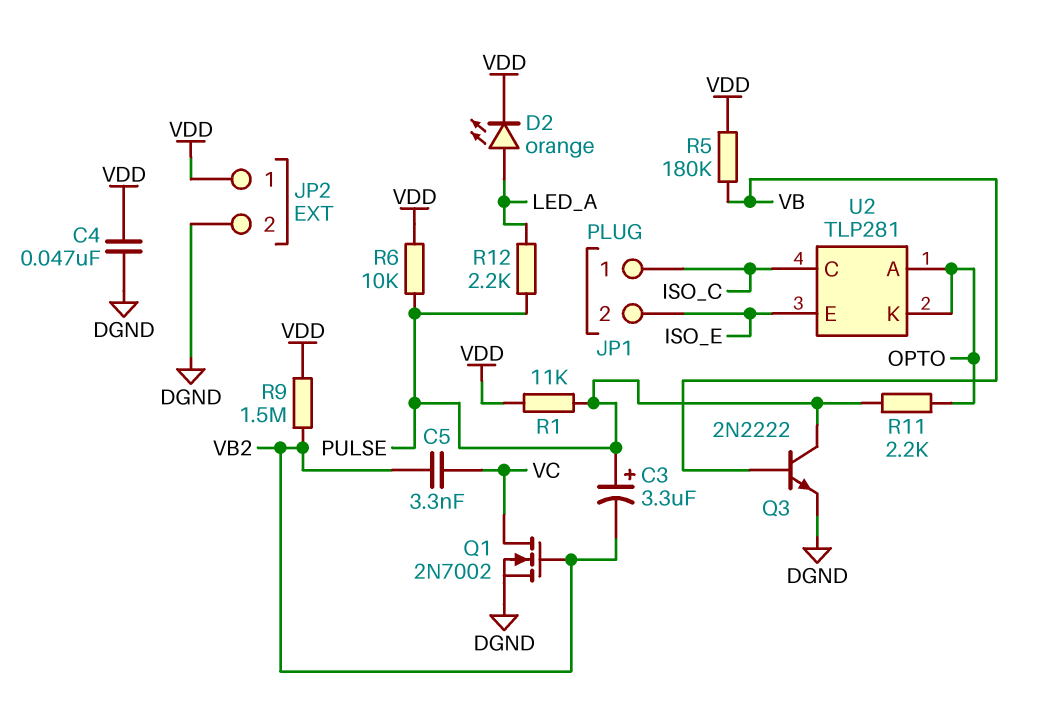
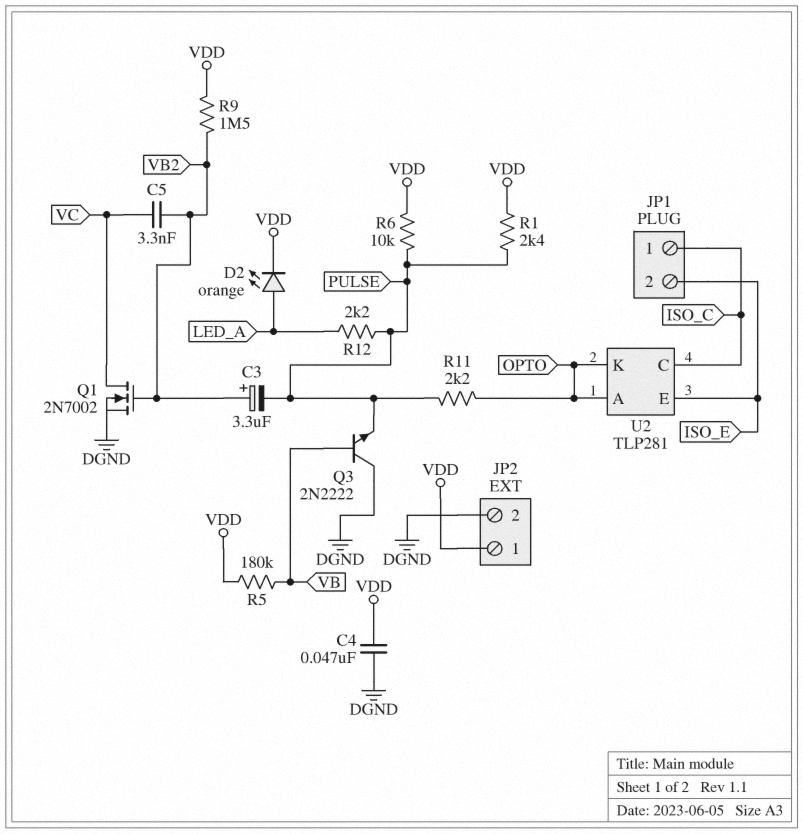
C3: 3.3uF (plus PULSE, minus VB2) -> 3.3uF (plus VB2, minus PULSE)
Q3: NPN 2N2222 (B VB, C PULSE, E DGND) -> NPN 2N2222 (B VB, C DGND, E PULSE)
R1: 11k (PULSE, VDD) -> 2.4k (PULSE, VDD)

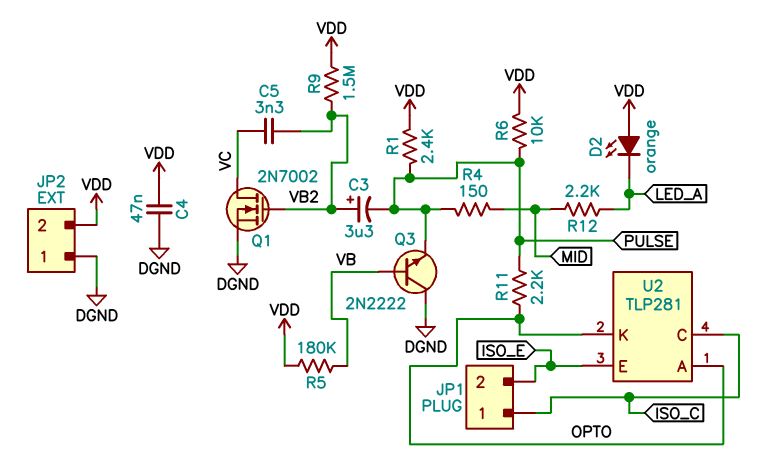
D2: LED orange (A LED_A, K VDD) -> LED orange (A VDD, K LED_A)
JP2 pin 1: VDD -> DGND
JP2 pin 2: DGND -> VDD
R4: none -> 150 (MID, PULSE)
R12: 2.2k (LED_A, PULSE) -> 2.2k (LED_A, MID)

